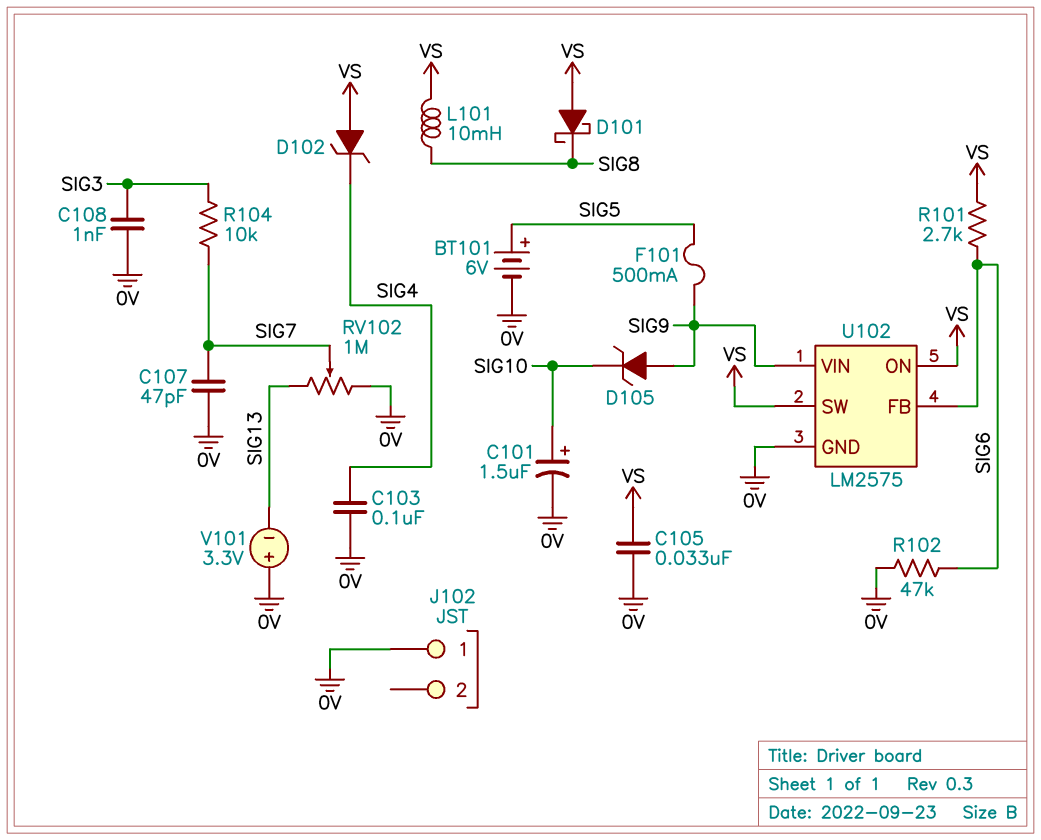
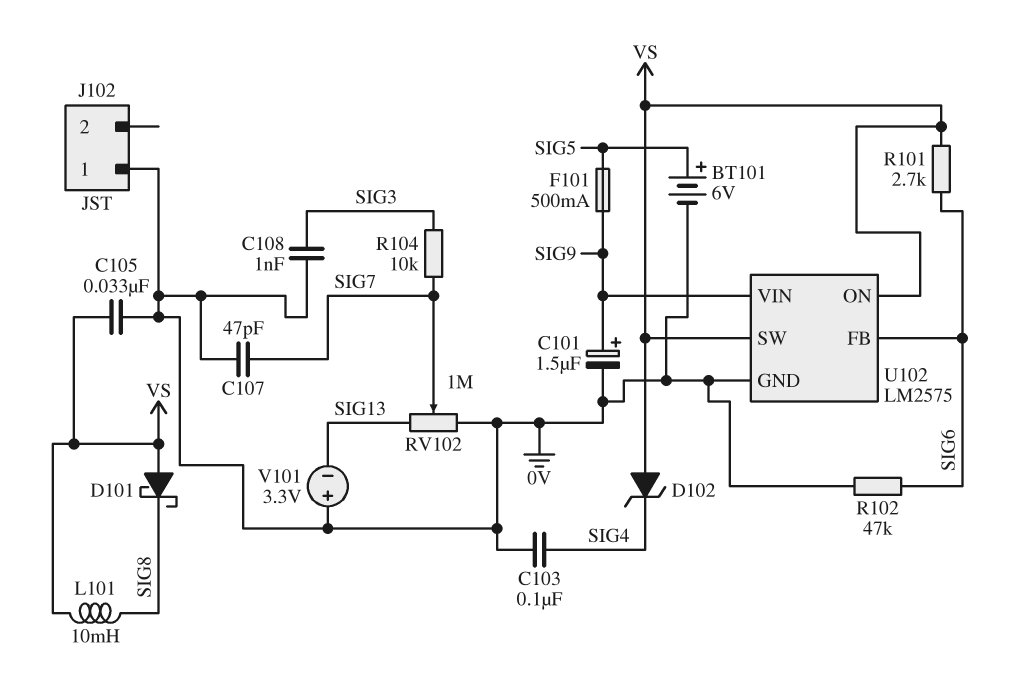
C101: 1.5uF (plus SIG10, minus 0V) -> 1.5uF (plus SIG9, minus 0V)
D105: zener (A SIG9, K SIG10) -> none

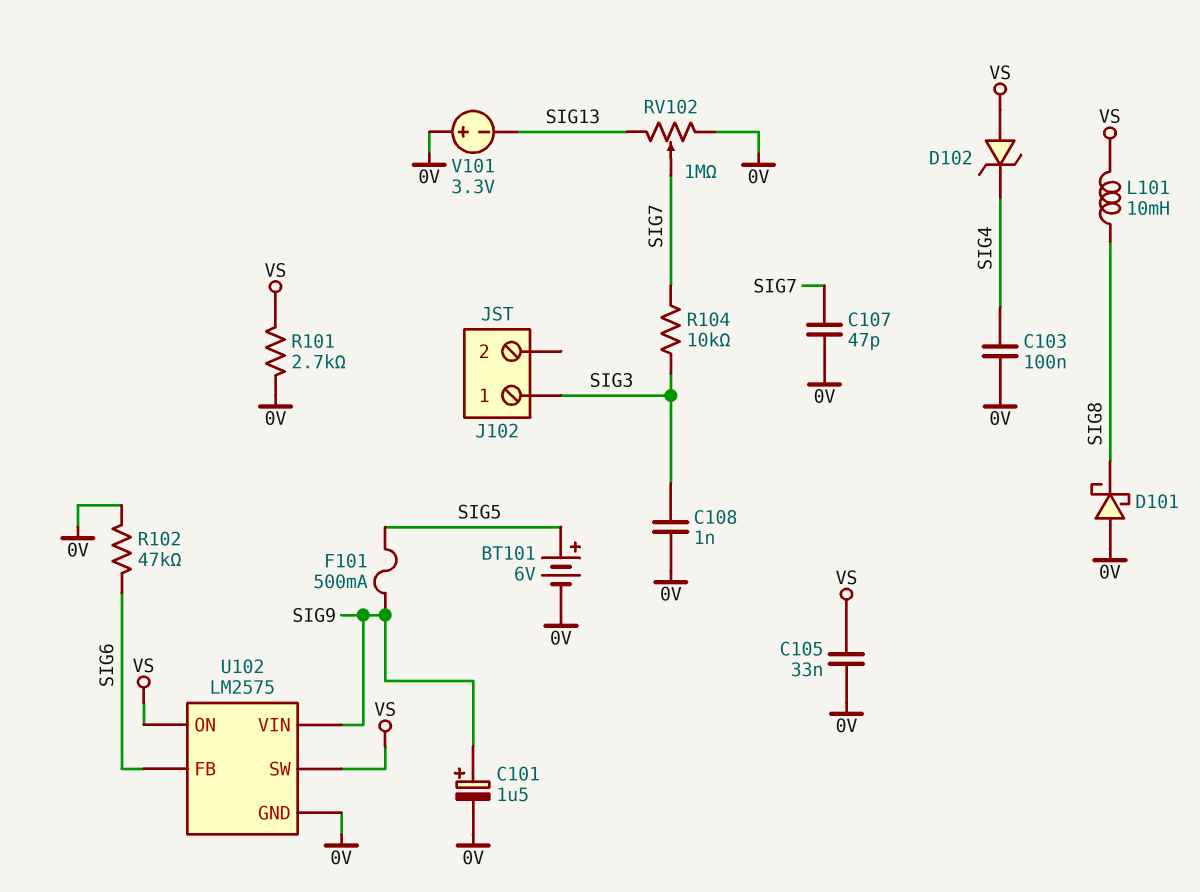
D101: schottky (A VS, K SIG8) -> schottky (A 0V, K SIG8)
J102 pin 1: 0V -> SIG3
R101: 2.7k (SIG6, VS) -> 2.7k (0V, VS)

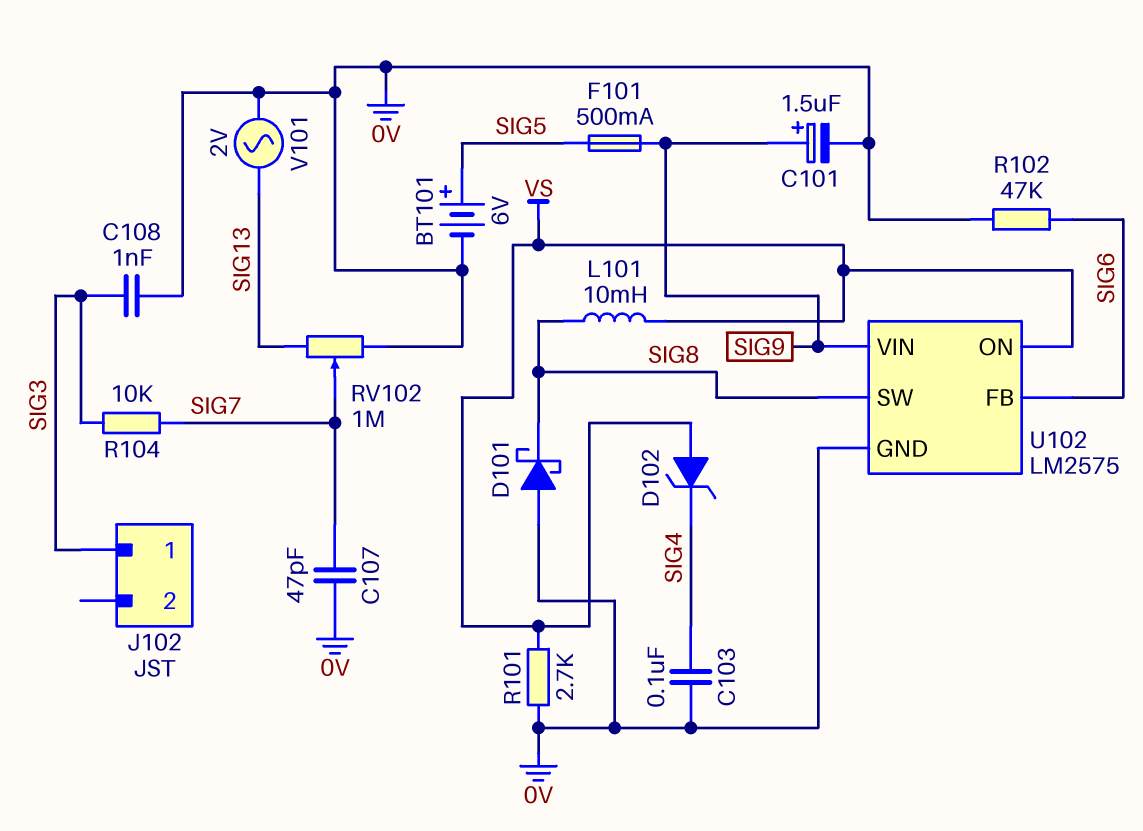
C105: 33nF (0V, VS) -> none
U102 pin SW: VS -> SIG8
V101: 3.3V (plus 0V, minus SIG13) -> AC 2V (0V, SIG13)

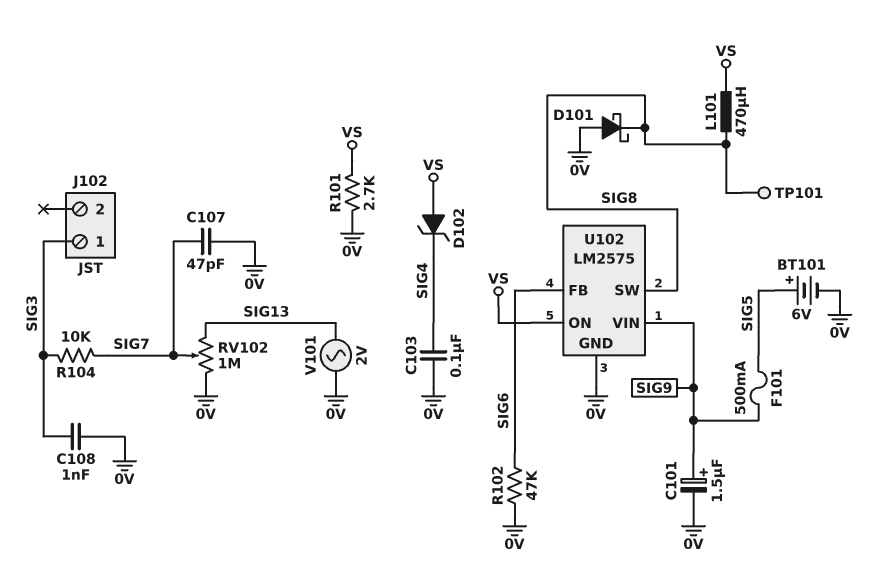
L101: 10mH (SIG8, VS) -> 470uH (SIG8, VS)
TP101: none -> test point (SIG8)

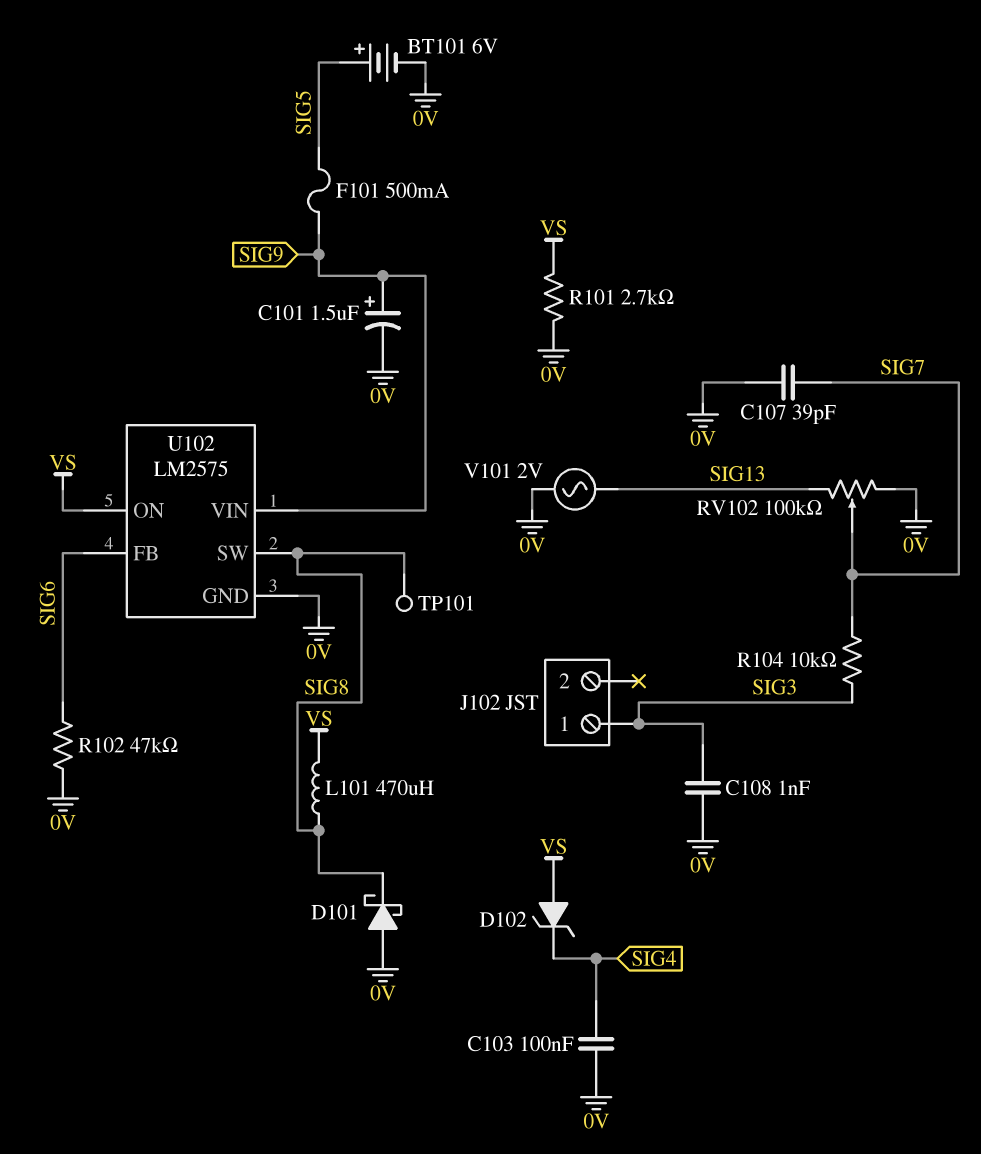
C107: 47pF (0V, SIG7) -> 39pF (0V, SIG7)
RV102: 1M (0V, SIG13, wiper SIG7) -> 100k (0V, SIG13, wiper SIG7)

